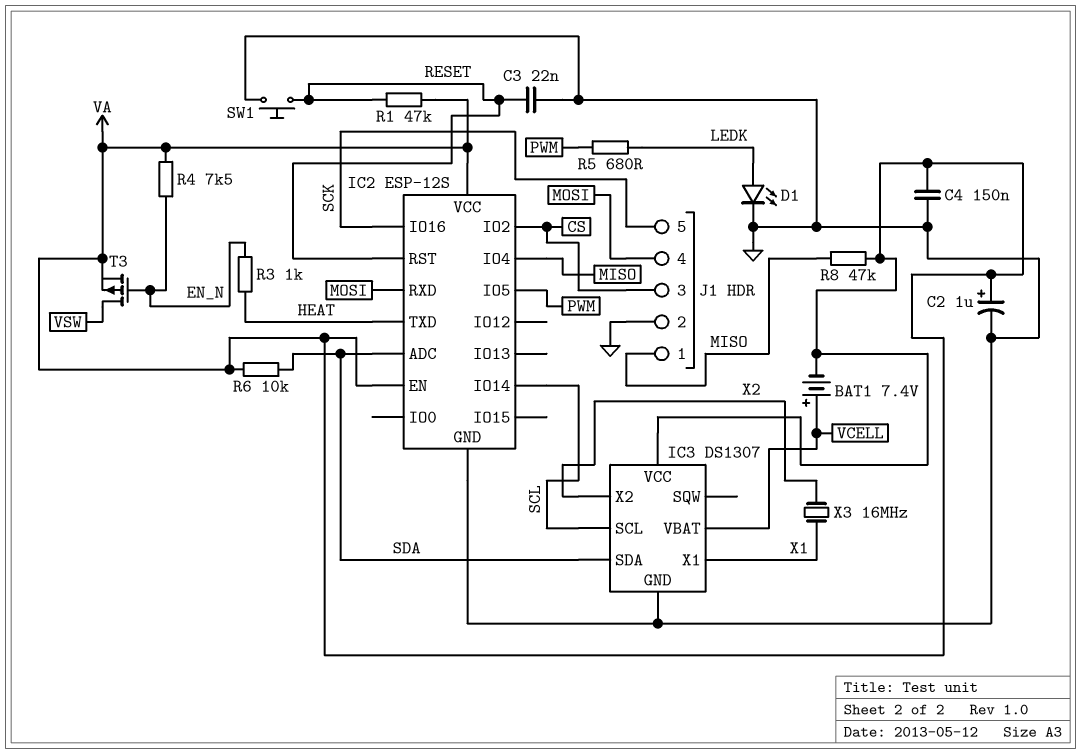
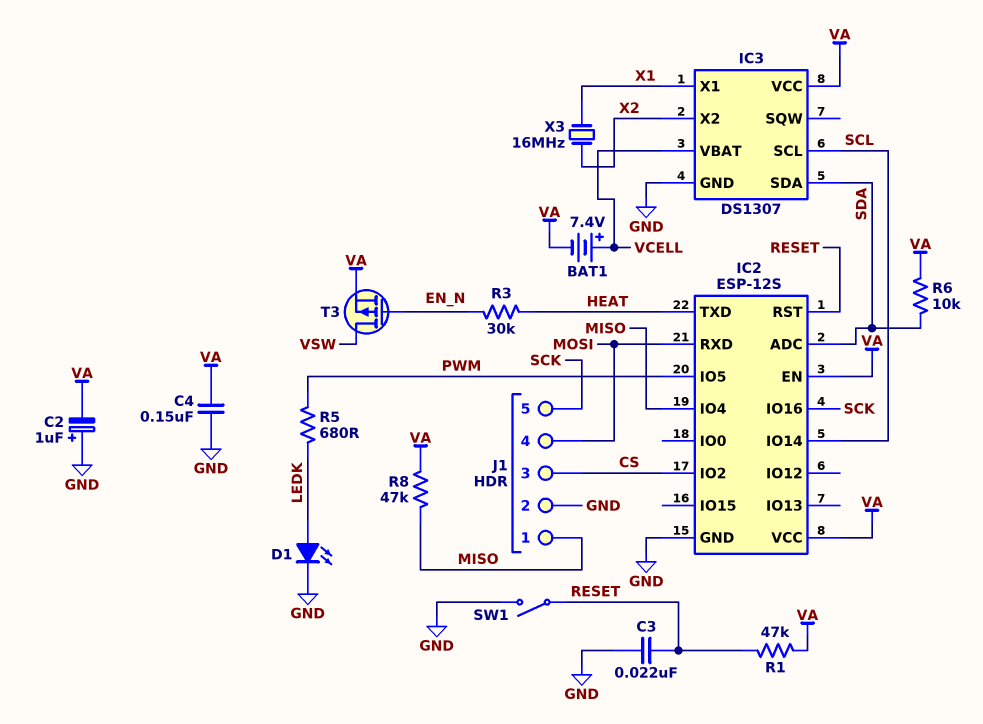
C2: 1uF (plus VA, minus GND) -> 1uF (plus GND, minus VA)
R3: 1k (EN_N, HEAT) -> 30k (EN_N, HEAT)
R4: 7.5k (EN_N, VA) -> none
SW1: button (GND, RESET) -> switch (GND, RESET)

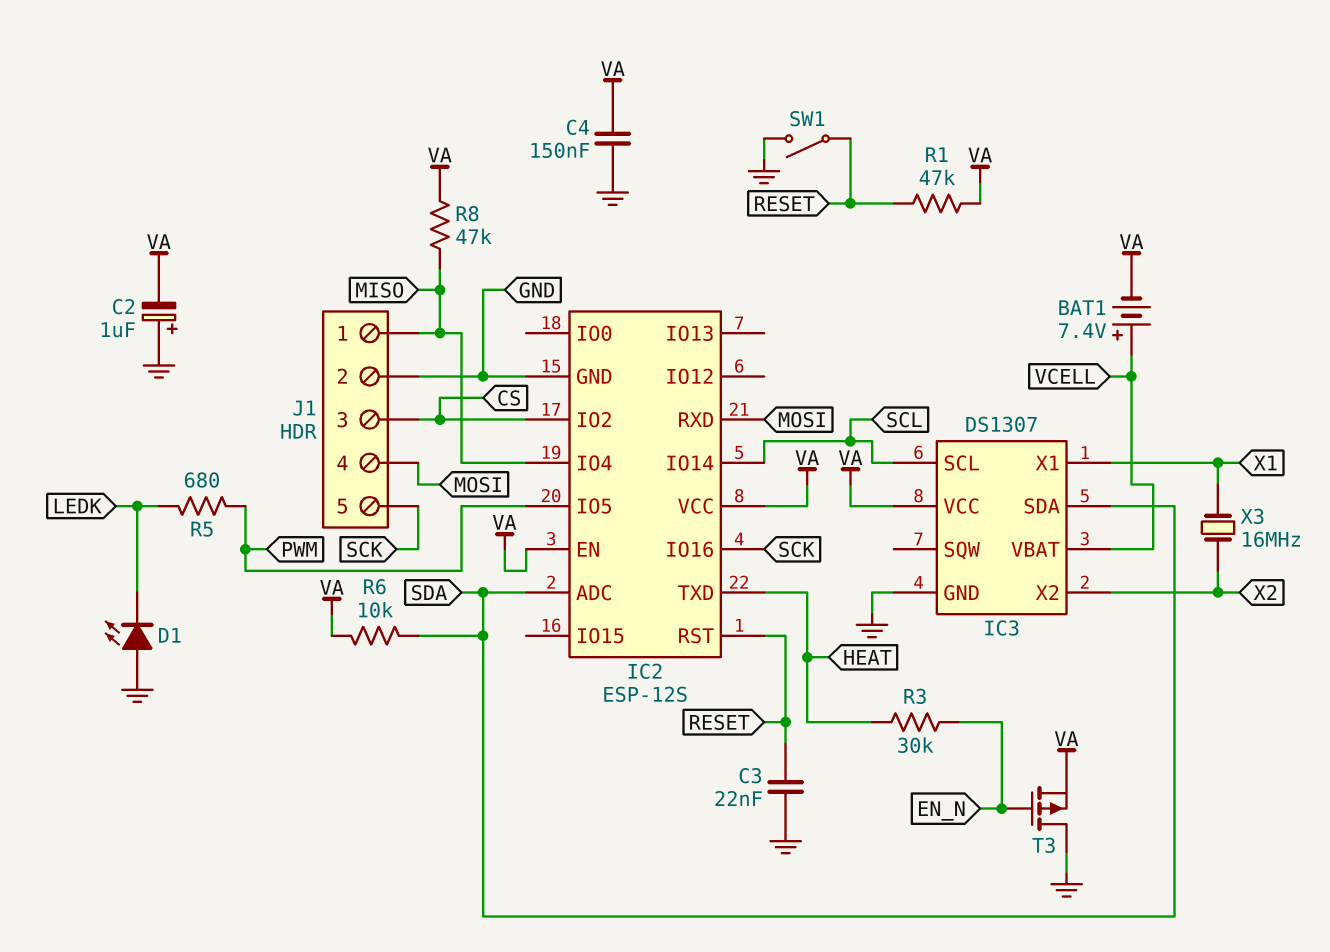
D1: LED (A LEDK, K GND) -> LED (A GND, K LEDK)
T3: PMOS (G EN_N, D VSW, S VA) -> PMOS (G EN_N, D GND, S VA)

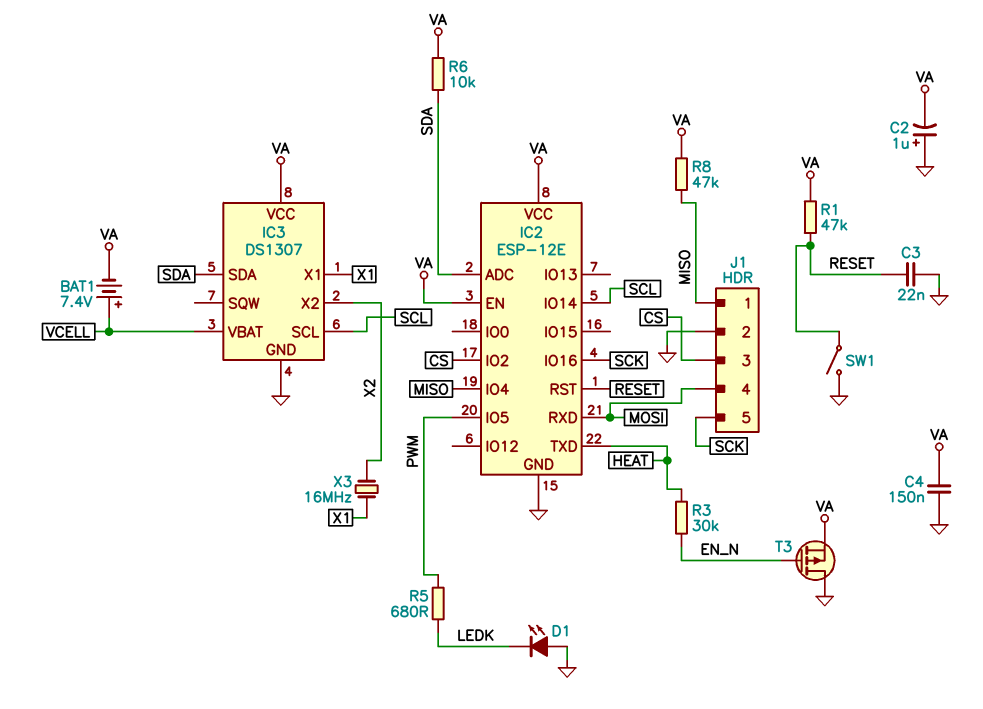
IC2: ESP-12S -> ESP-12E

